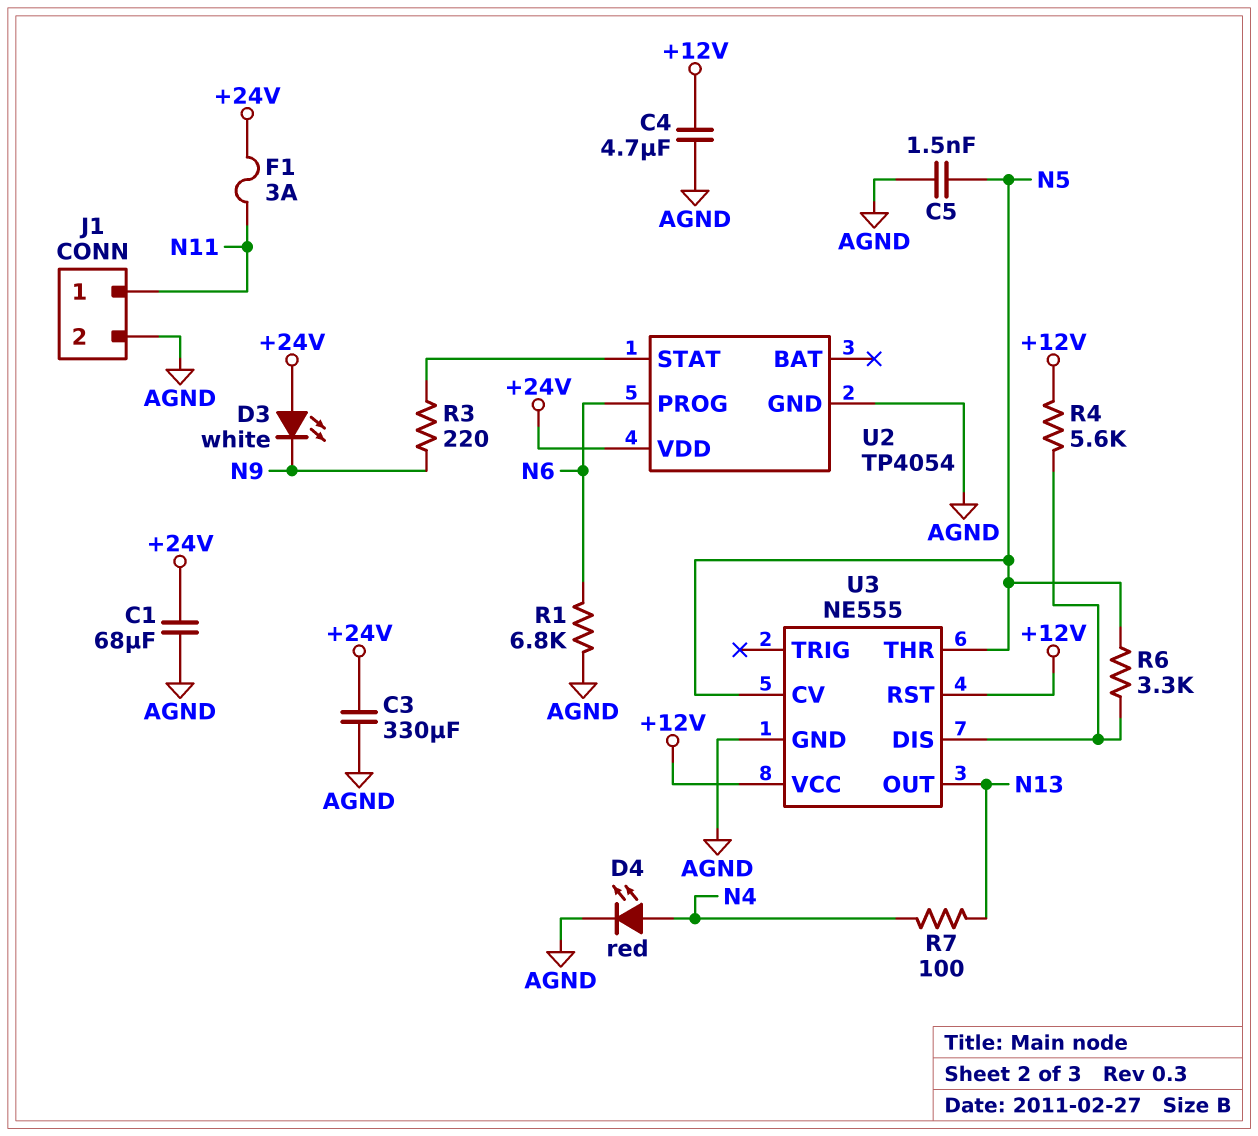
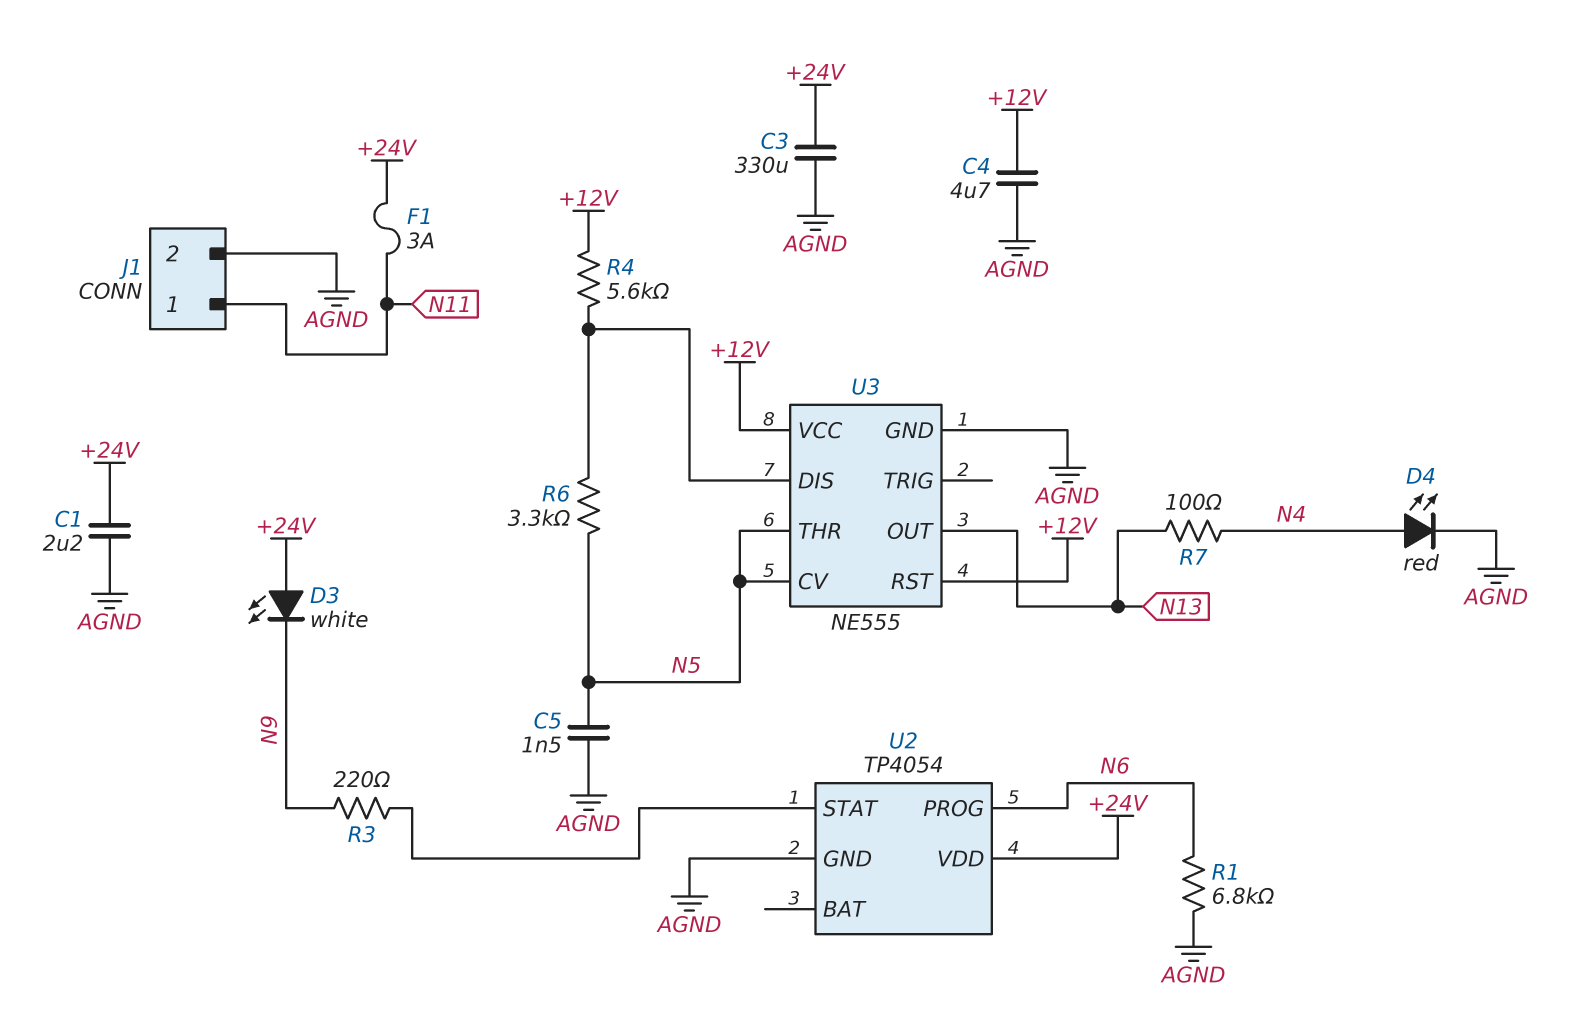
C1: 68uF (+24V, AGND) -> 2.2uF (+24V, AGND)

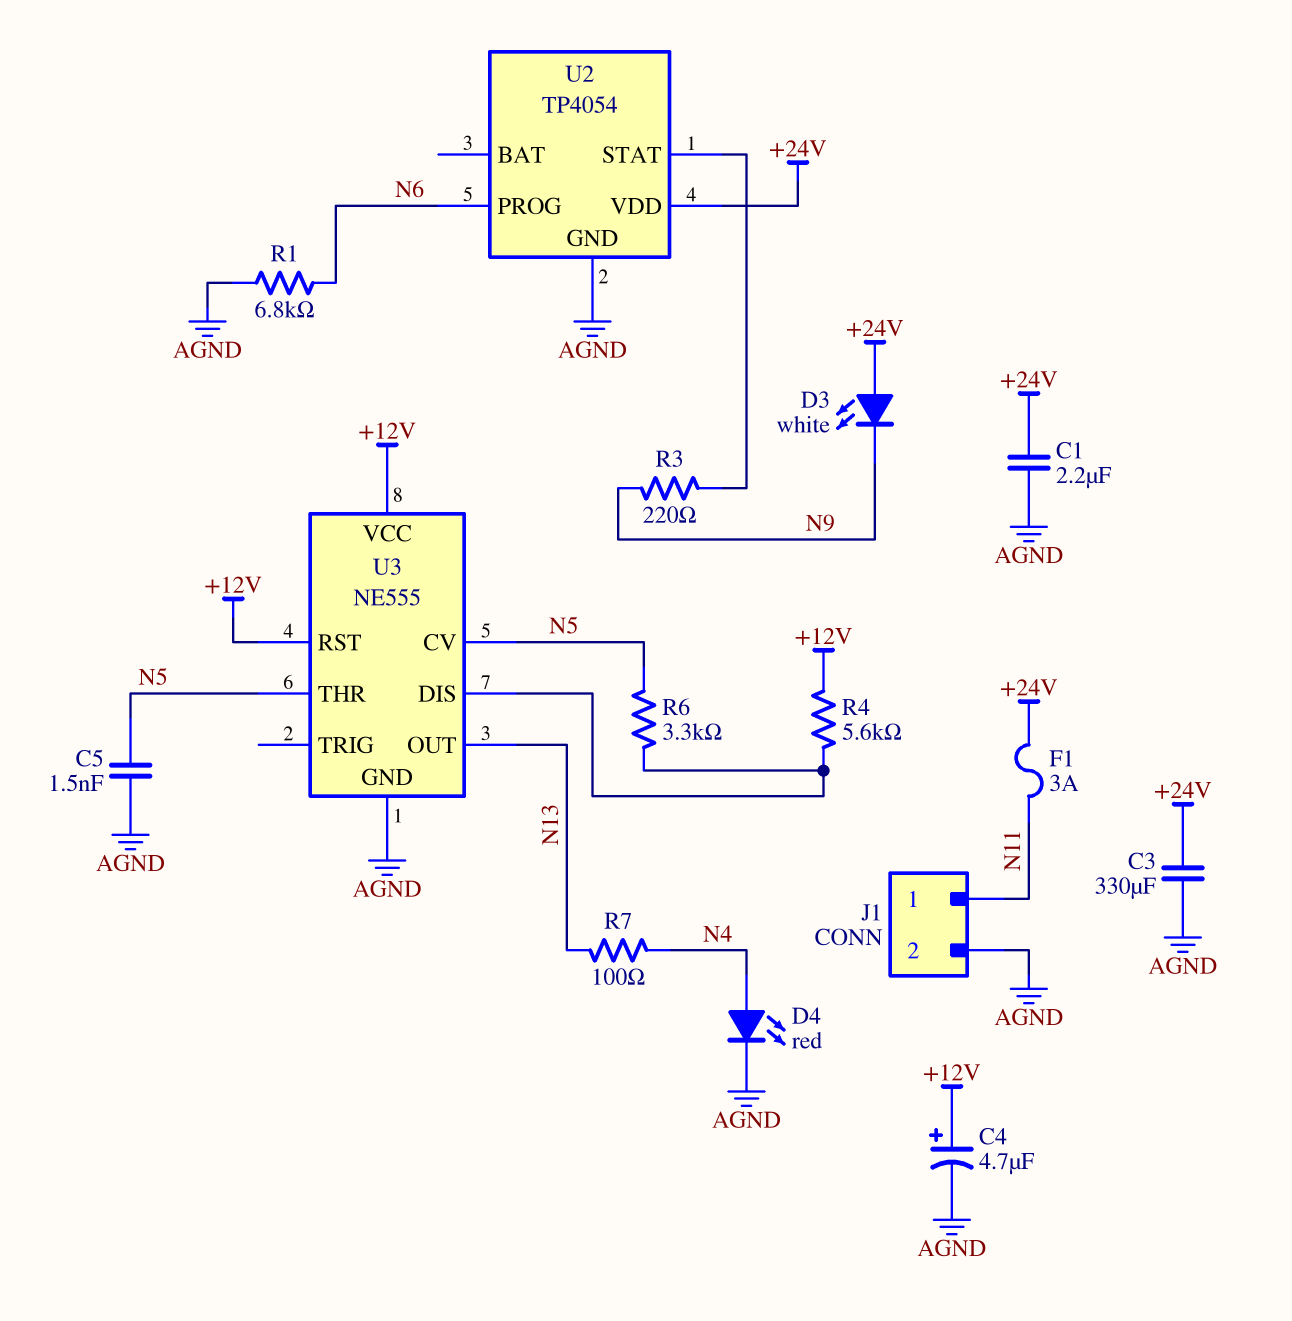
C4: 4.7uF (+12V, AGND) -> 4.7uF (plus +12V, minus AGND)

